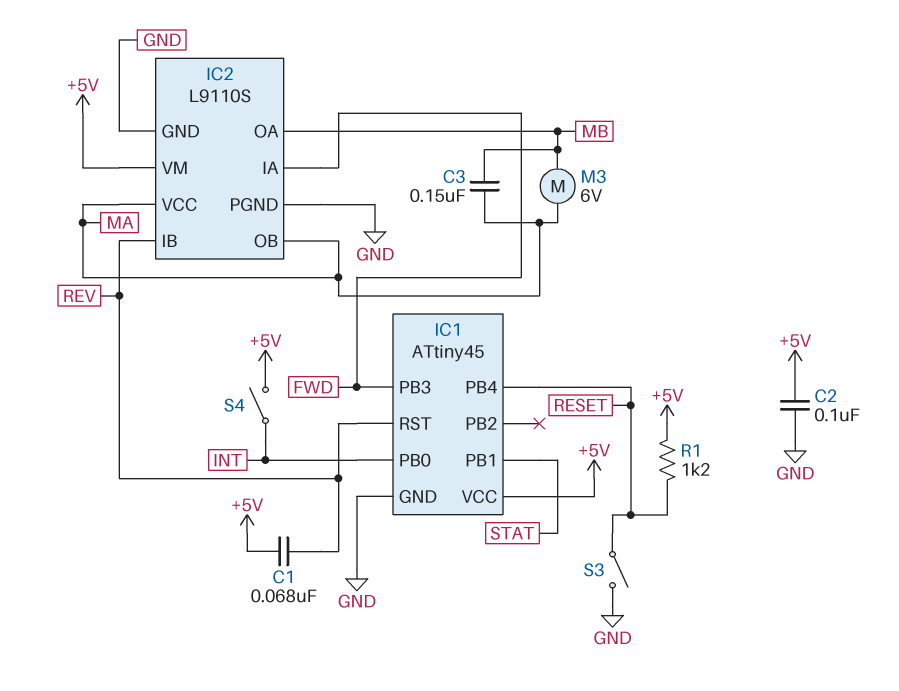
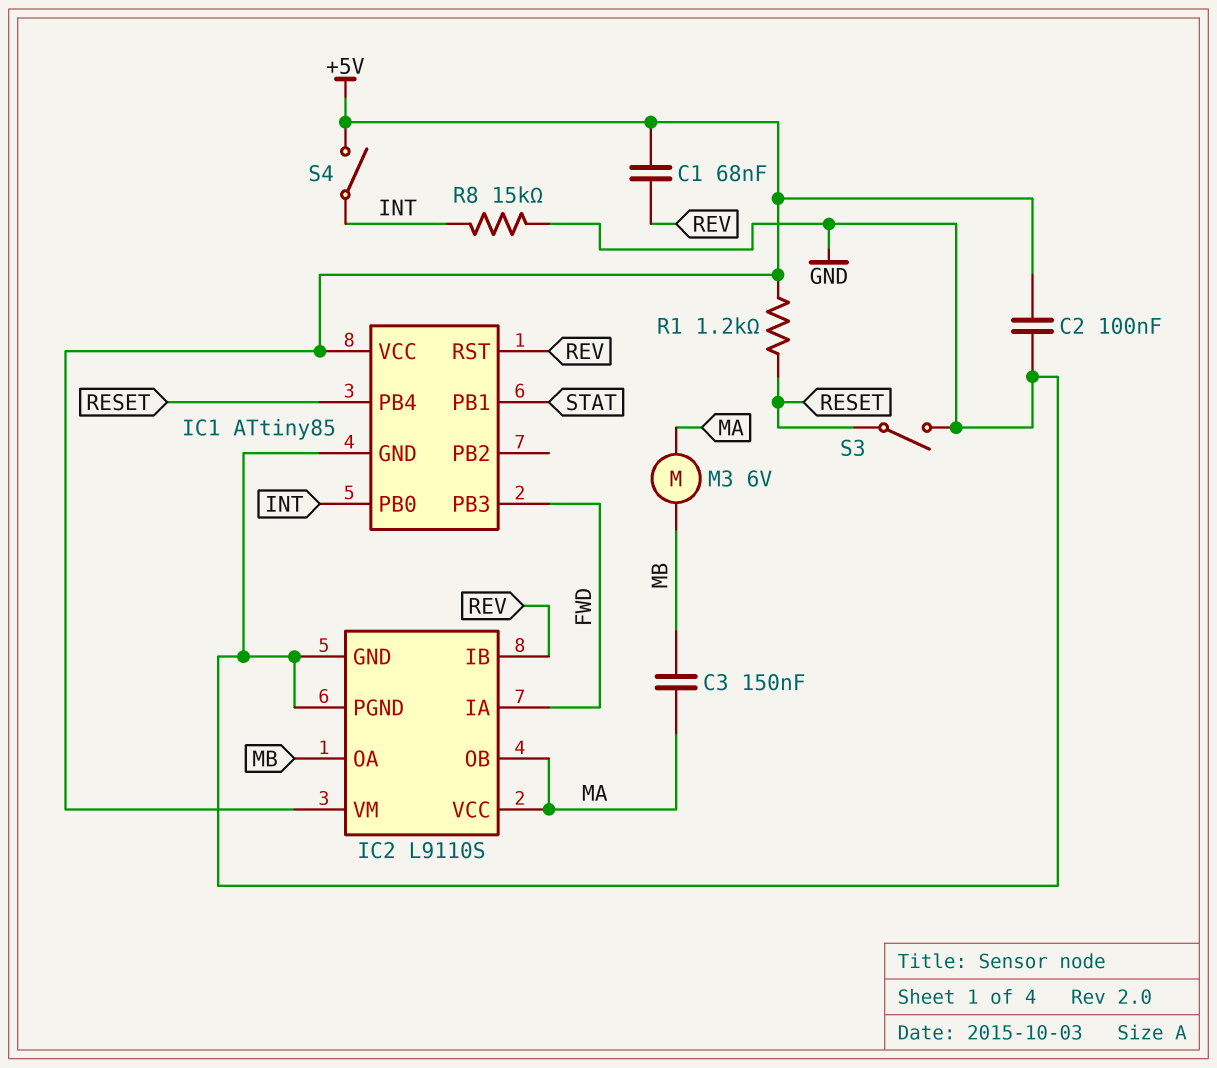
IC1: ATtiny45 -> ATtiny85
R8: none -> 15k (GND, INT)

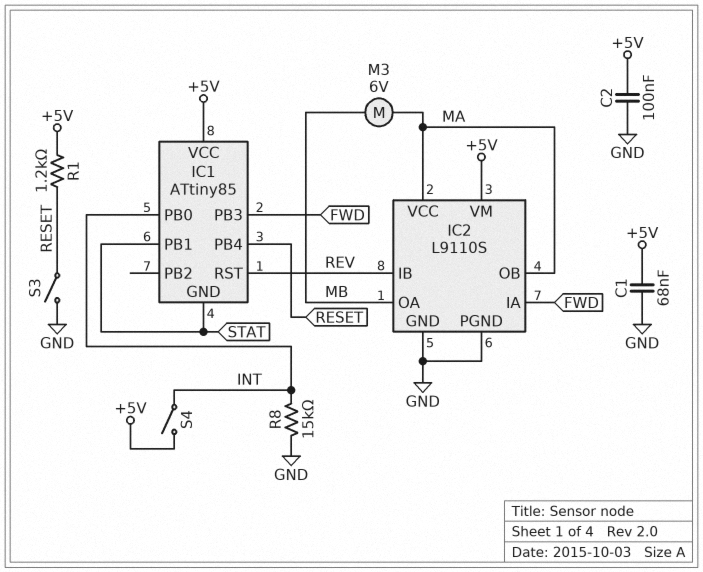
C1: 68nF (+5V, REV) -> 68nF (+5V, GND)
C3: 150nF (MA, MB) -> none
IC1 pin GND: GND -> STAT

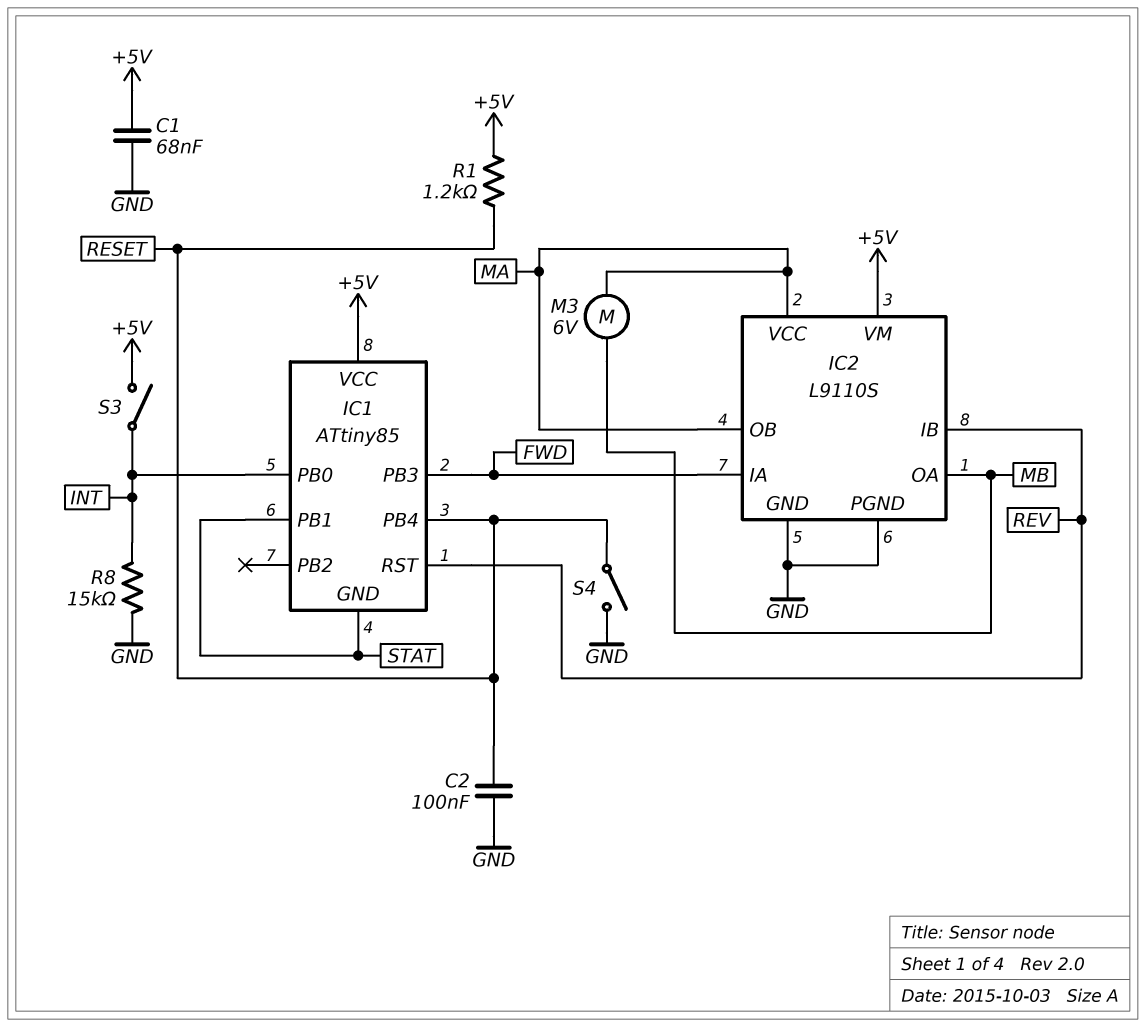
C2: 100nF (+5V, GND) -> 100nF (GND, RESET)
S3: switch (GND, RESET) -> switch (+5V, INT)
S4: switch (+5V, INT) -> switch (GND, RESET)

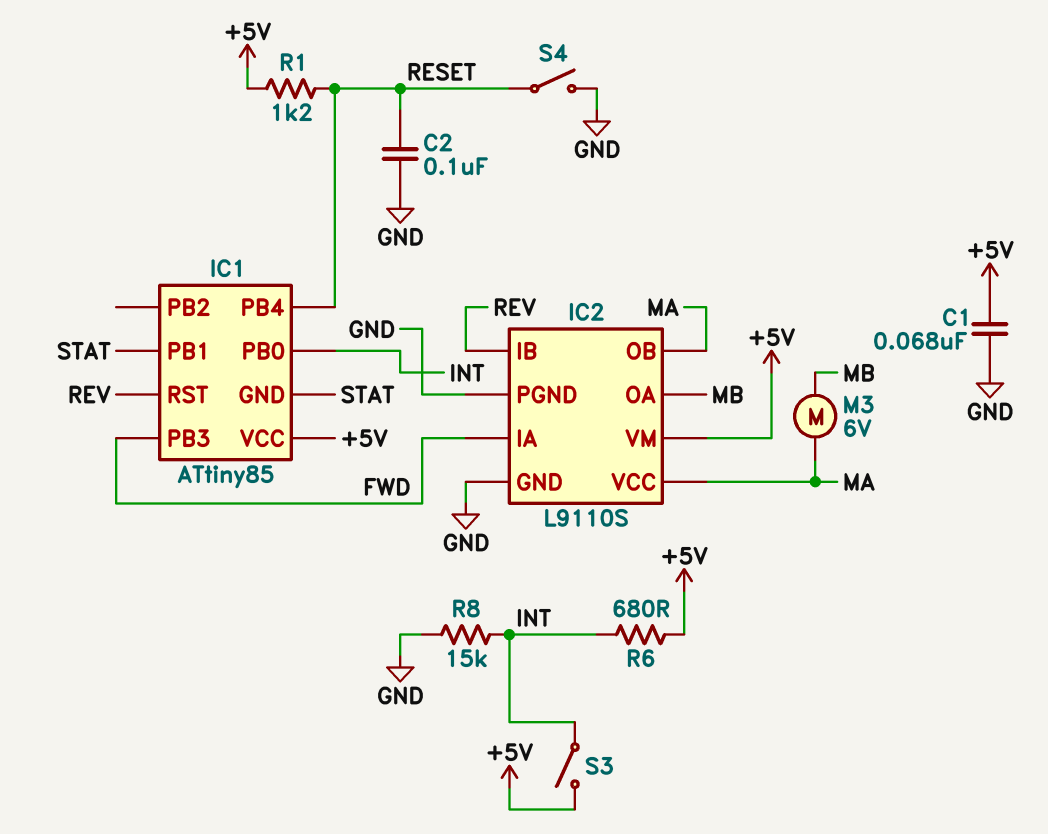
R6: none -> 680 (+5V, INT)

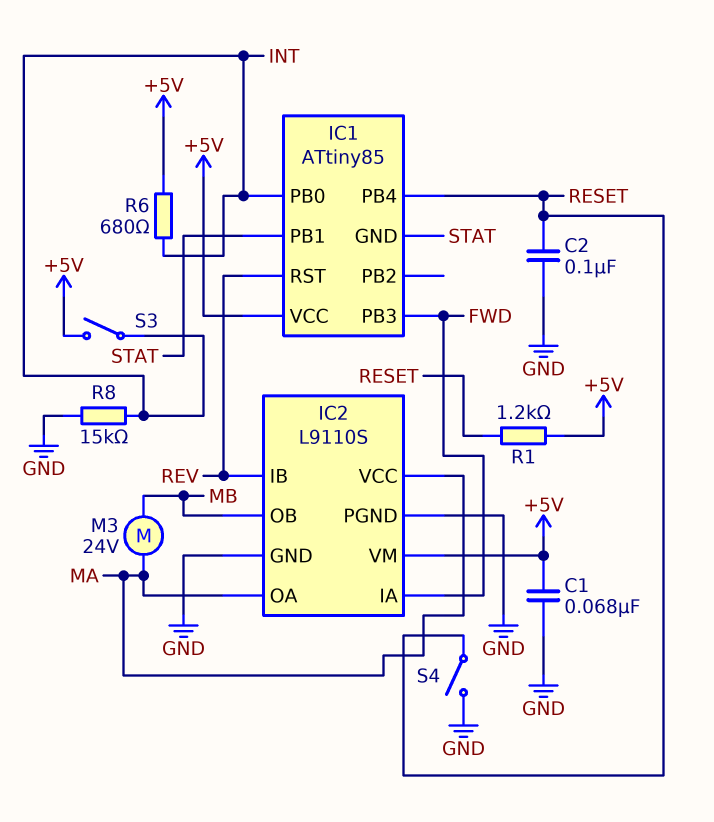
IC2 pin OA: MB -> MA
IC2 pin OB: MA -> MB
M3: motor 6V (MA, MB) -> motor 24V (MA, MB)

